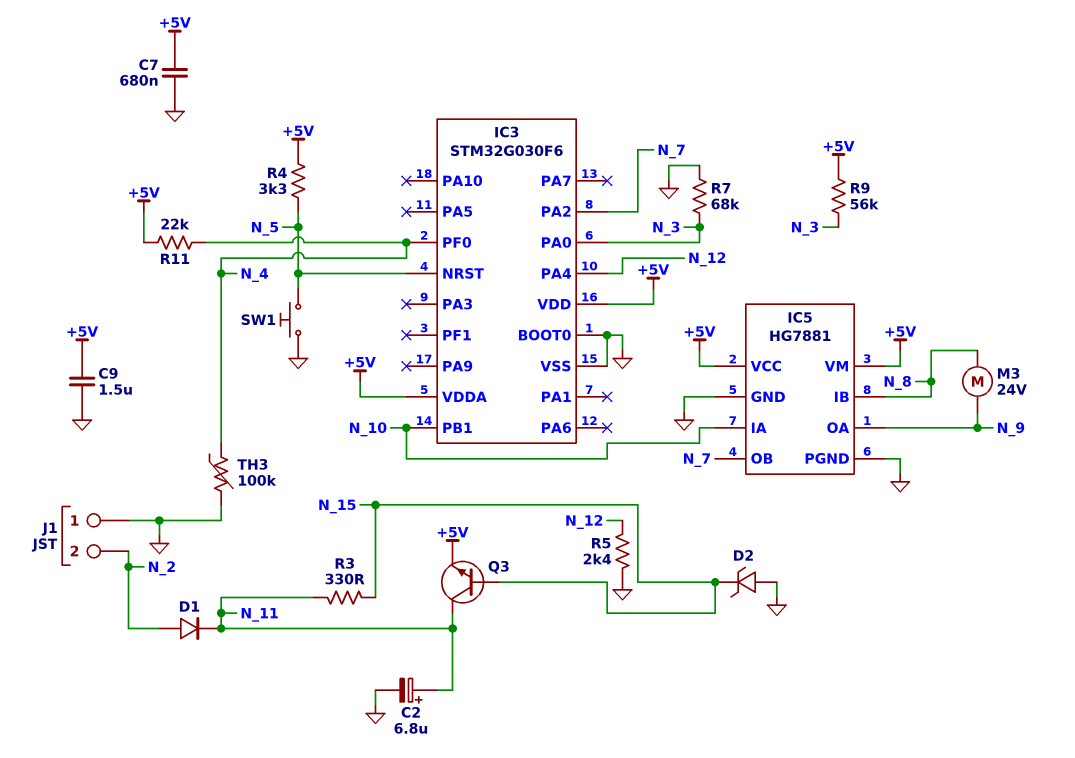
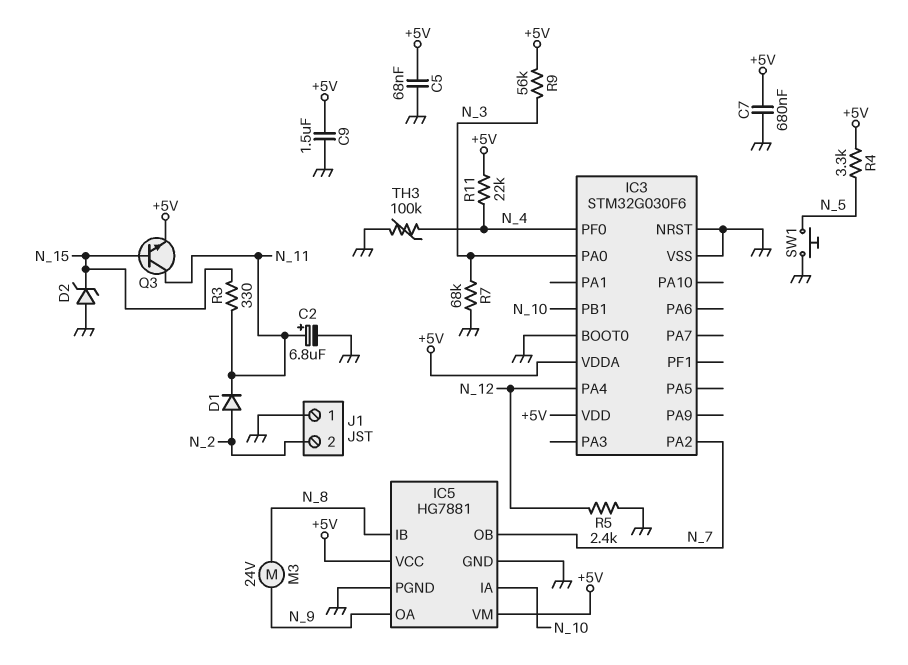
C5: none -> 68nF (+5V, GND)
IC3 pin NRST: N_5 -> GND

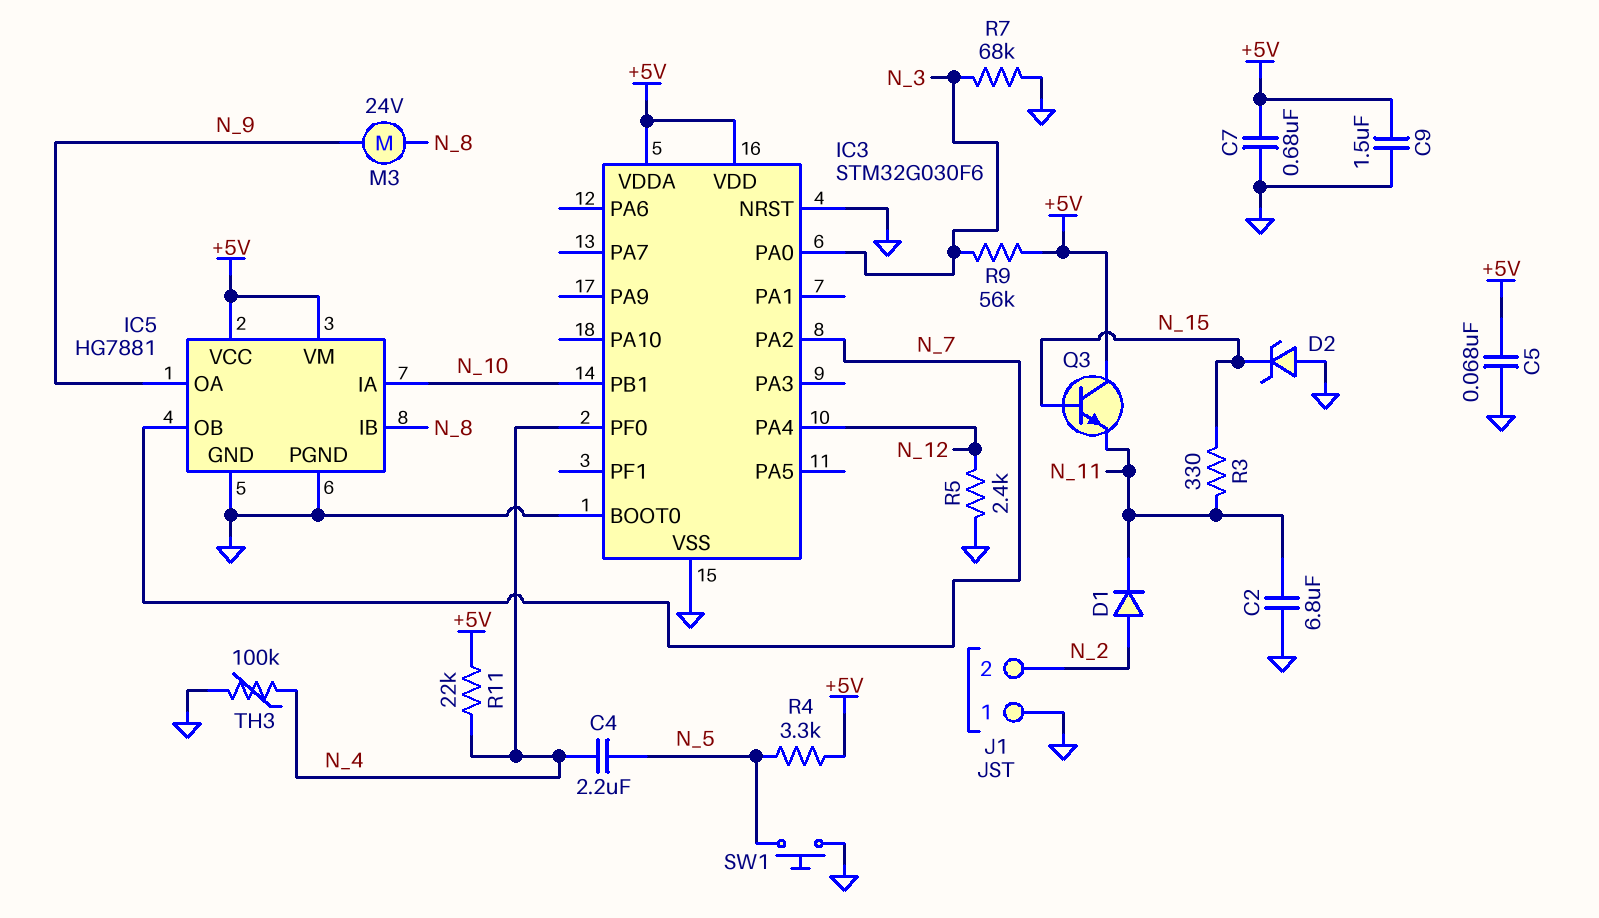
C2: 6.8uF (plus N_11, minus GND) -> 6.8uF (GND, N_11)
C4: none -> 2.2uF (N_4, N_5)
Q3: NPN (B N_15, C N_11, E +5V) -> NPN (B N_15, C +5V, E N_11)

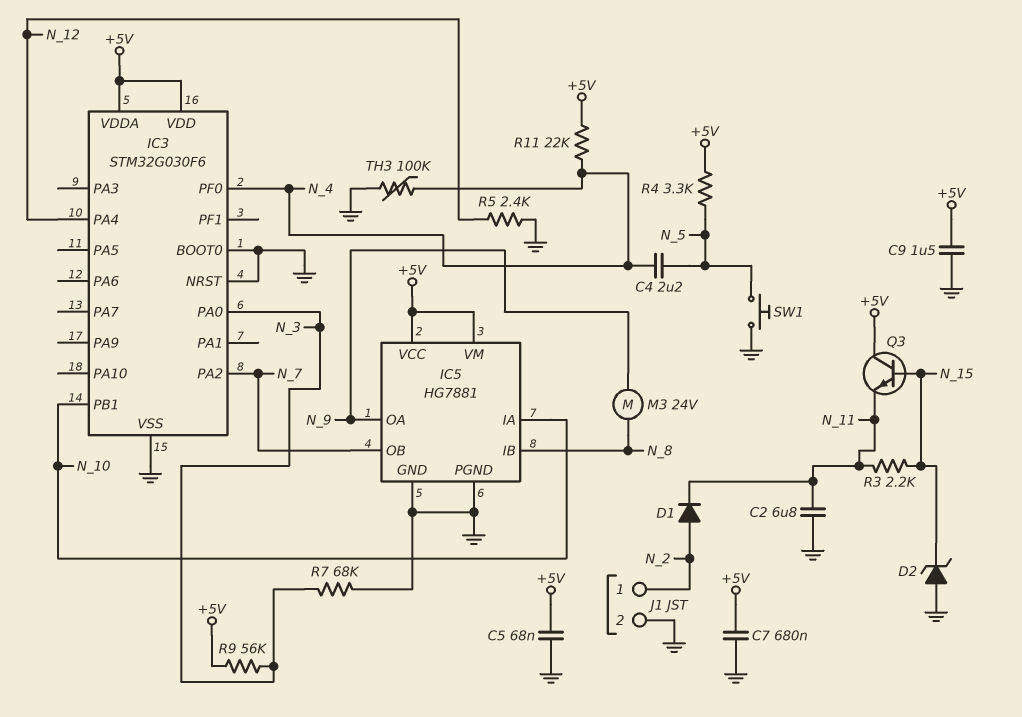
J1 pin 1: GND -> N_2
J1 pin 2: N_2 -> GND
R3: 330 (N_11, N_15) -> 2.2k (N_11, N_15)

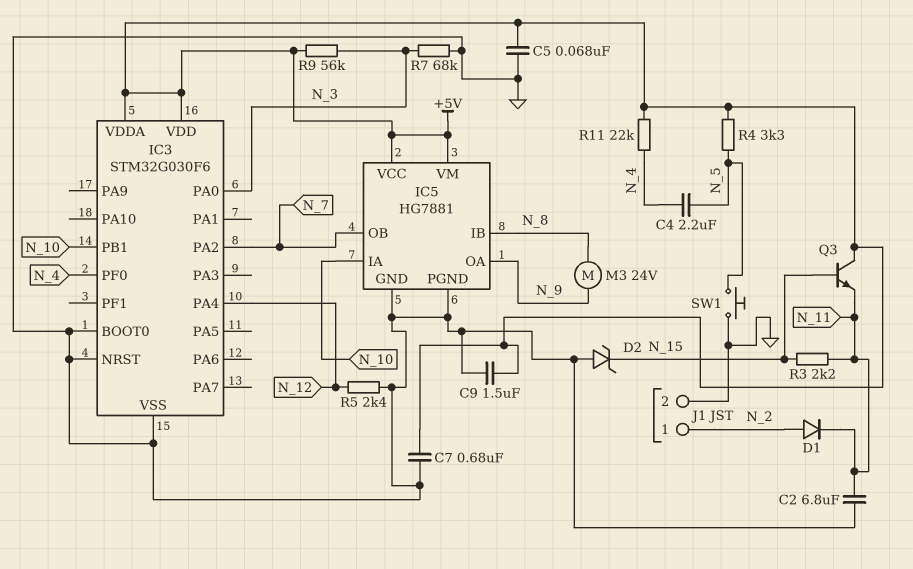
TH3: 100k (GND, N_4) -> none

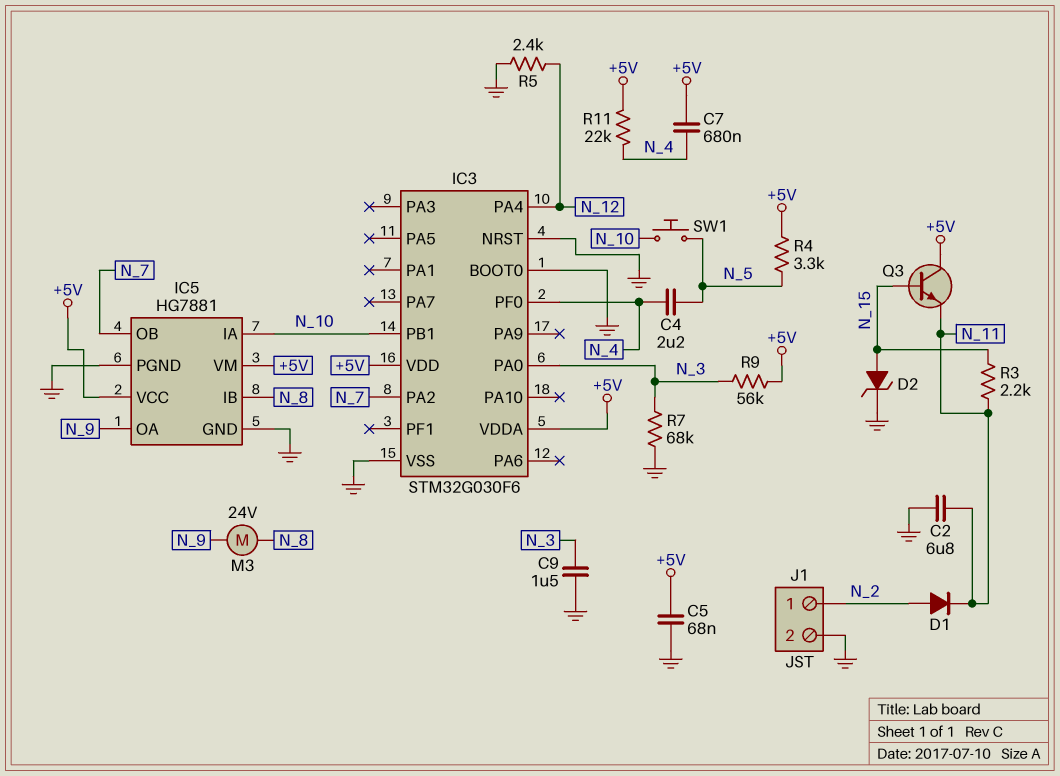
C7: 680nF (+5V, GND) -> 680nF (+5V, N_4)
C9: 1.5uF (+5V, GND) -> 1.5uF (GND, N_3)
D2: zener (A GND, K N_15) -> zener (A N_15, K GND)
SW1: button (GND, N_5) -> button (N_5, N_10)

